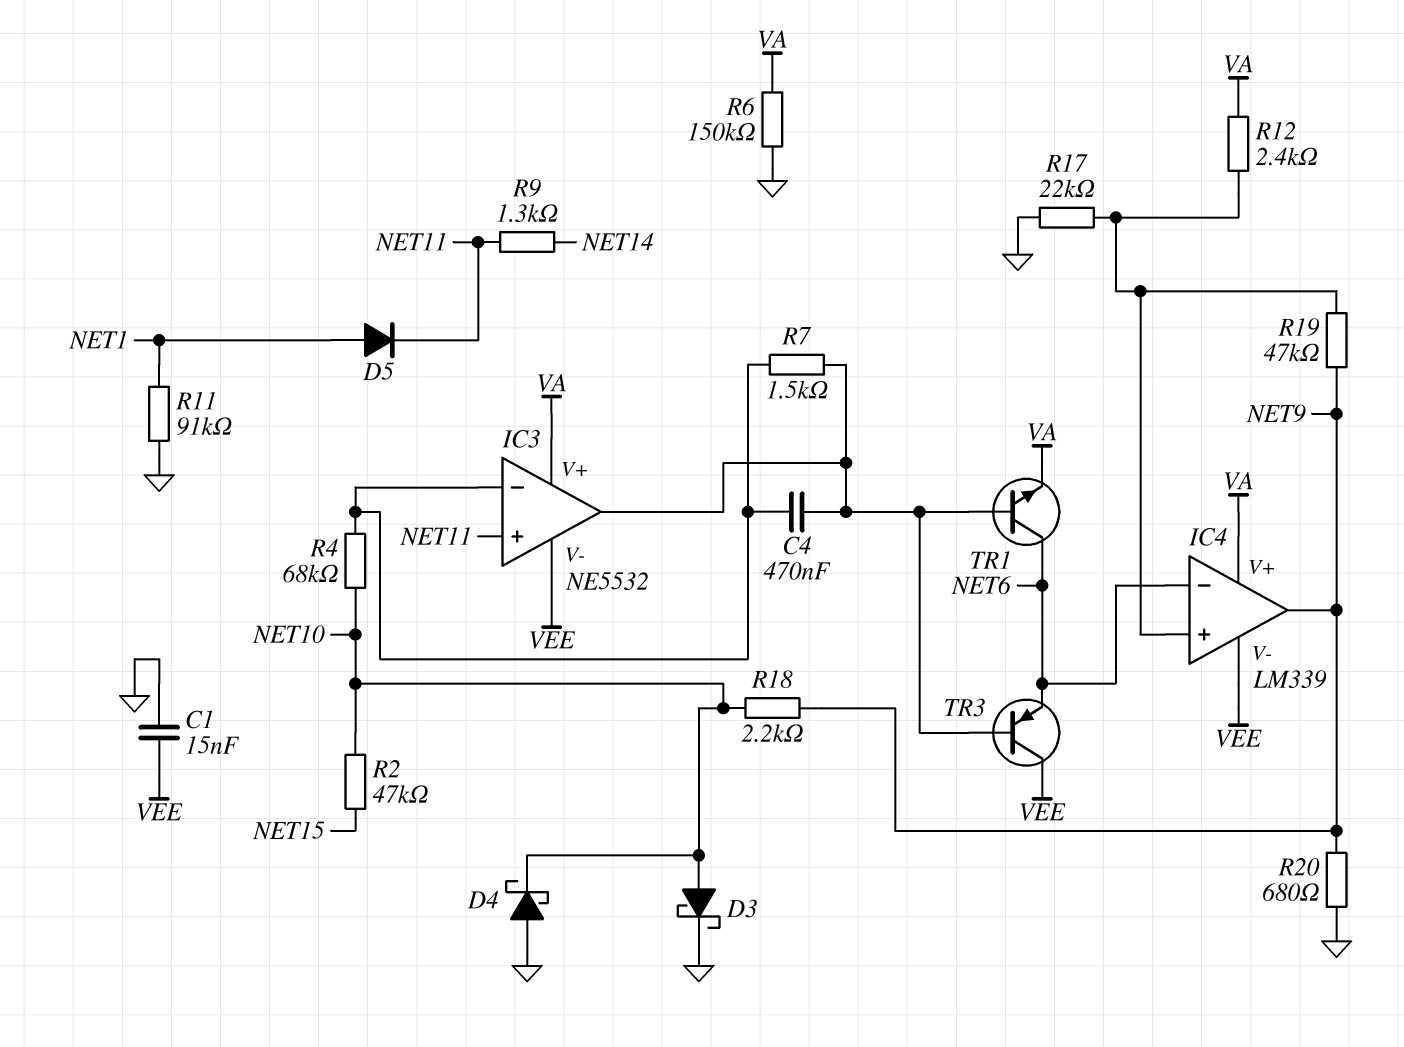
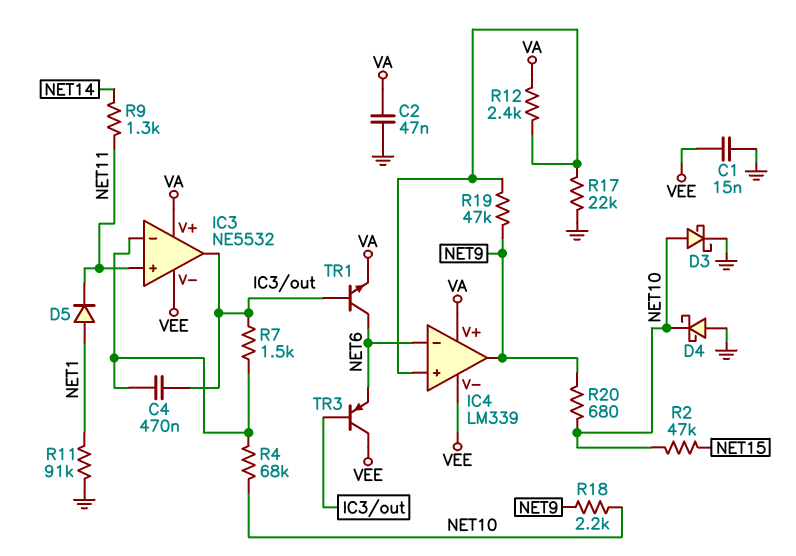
C2: none -> 47nF (GND, VA)
R6: 150k (GND, VA) -> none
R20: 680 (GND, NET9) -> 680 (NET9, NET10)

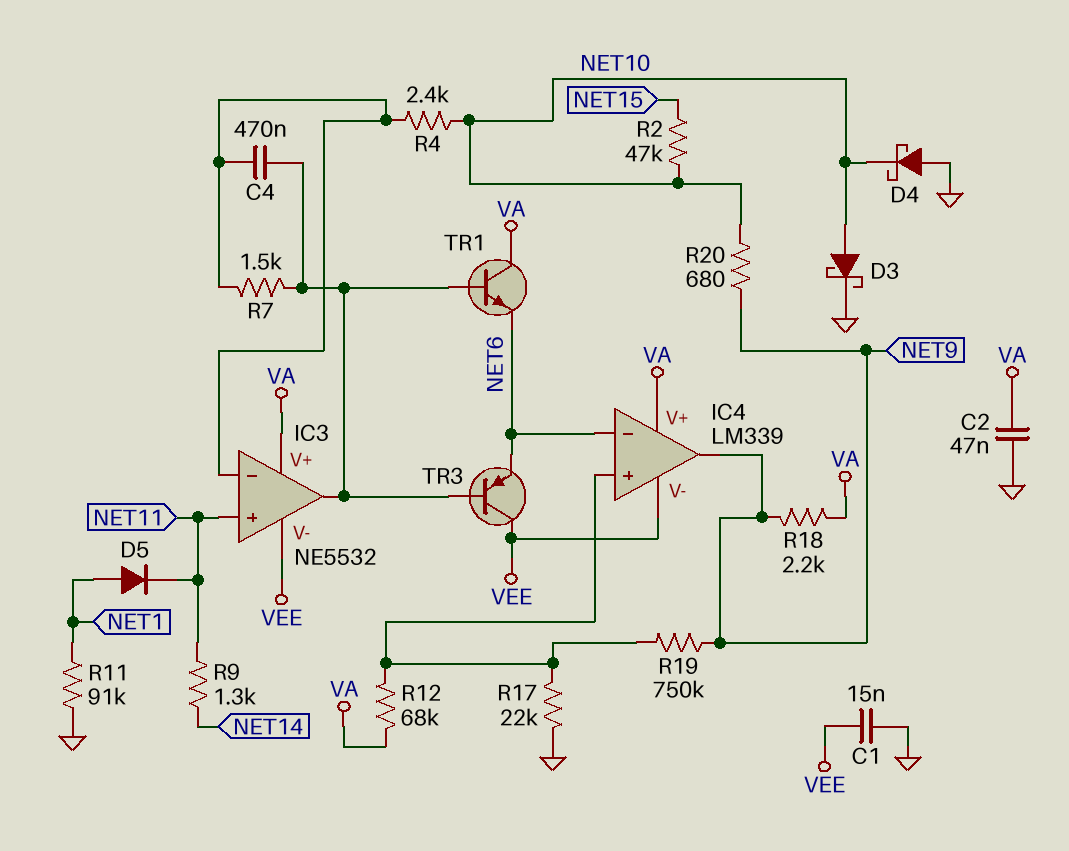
R4: 68k (IC3/in-, NET10) -> 2.4k (IC3/in-, NET10)
R12: 2.4k (IC4/in+, VA) -> 68k (IC4/in+, VA)
R18: 2.2k (NET9, NET10) -> 2.2k (NET9, VA)
R19: 47k (IC4/in+, NET9) -> 750k (IC4/in+, NET9)
TR1: NPN (B IC3/out, C NET6, E VA) -> NPN (B IC3/out, C VA, E NET6)

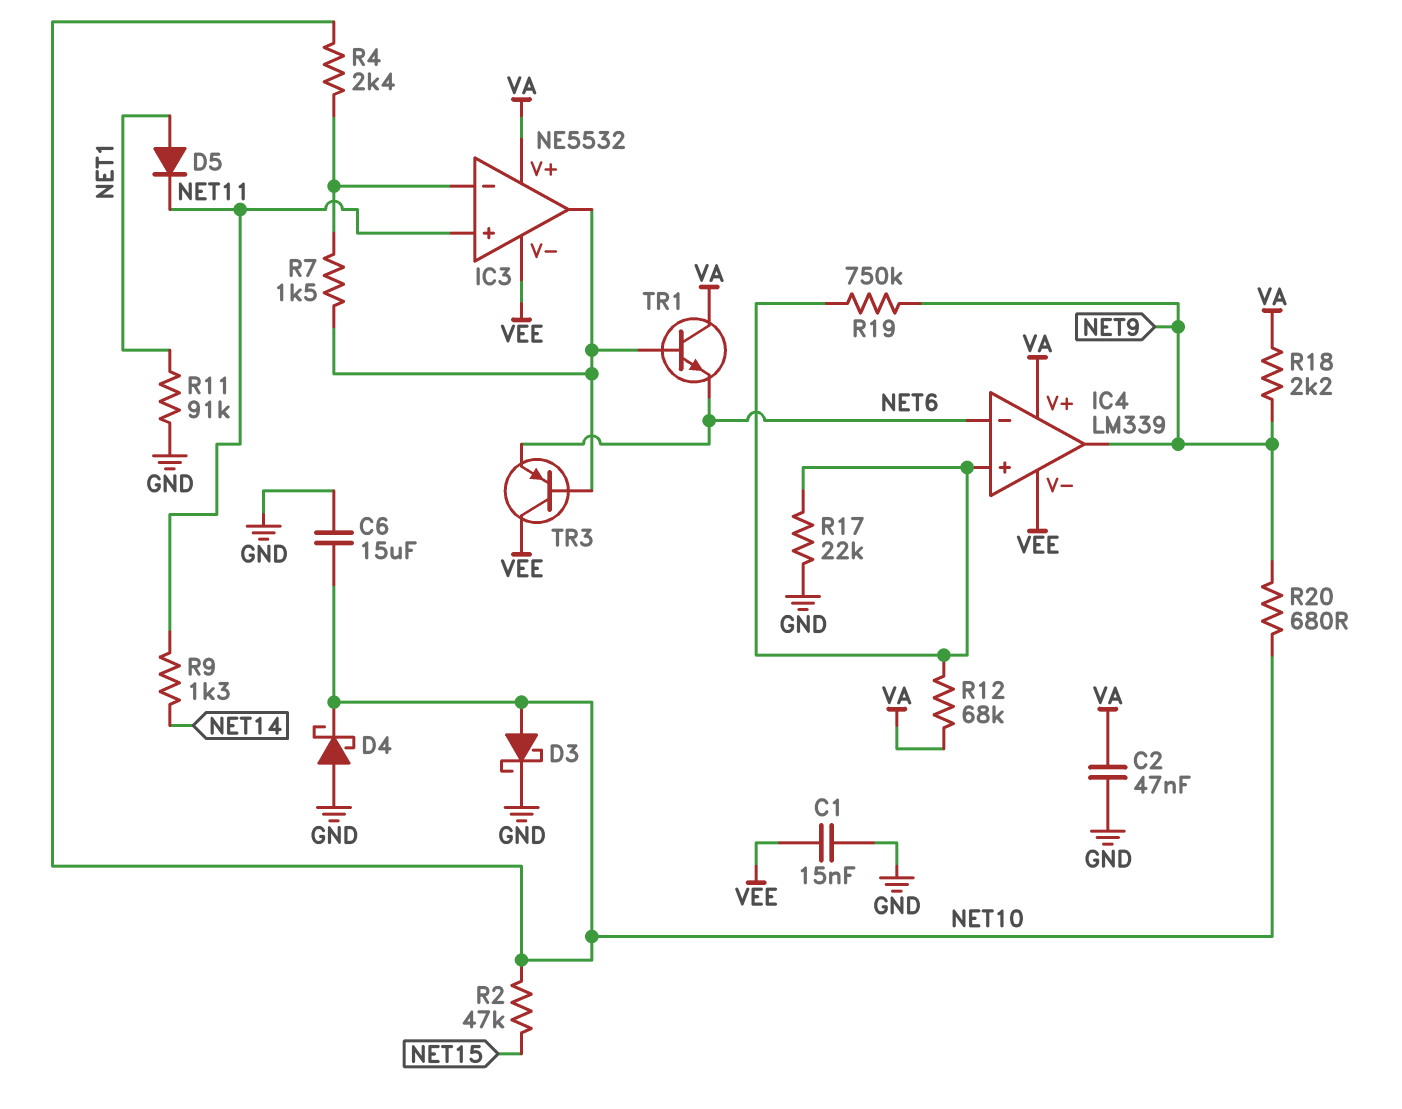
C4: 470nF (IC3/in-, IC3/out) -> none
C6: none -> 15uF (GND, NET10)

